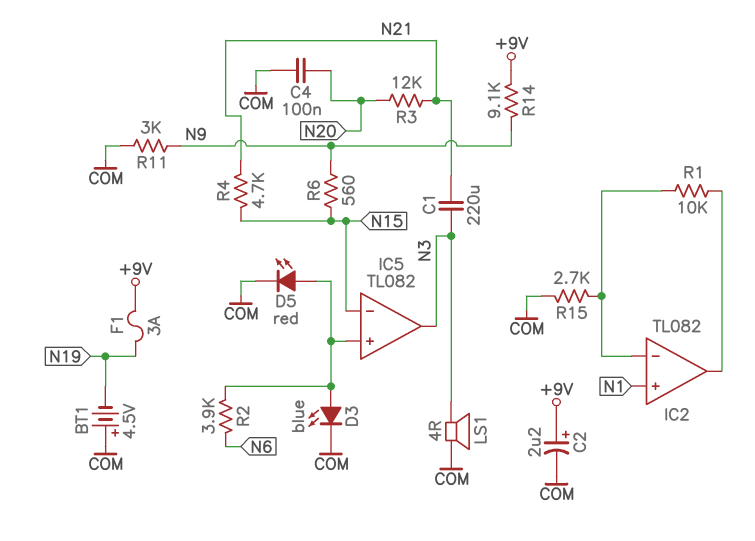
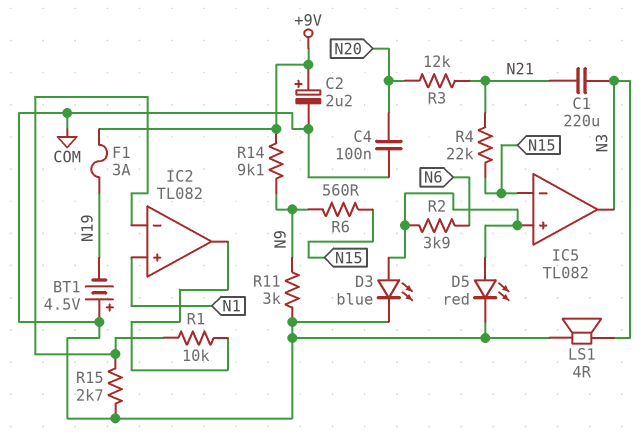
R4: 4.7k (N15, N21) -> 22k (N15, N21)

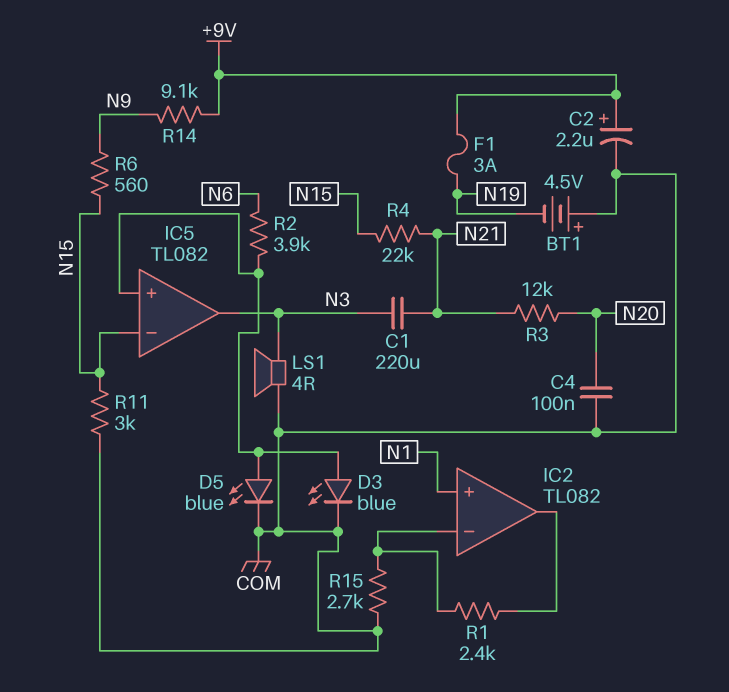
D5: LED red (A IC5/in+, K COM) -> LED blue (A IC5/in+, K COM)
R1: 10k (IC2/in-, IC2/out) -> 2.4k (IC2/in-, IC2/out)
R11: 3k (COM, N9) -> 3k (COM, N15)

